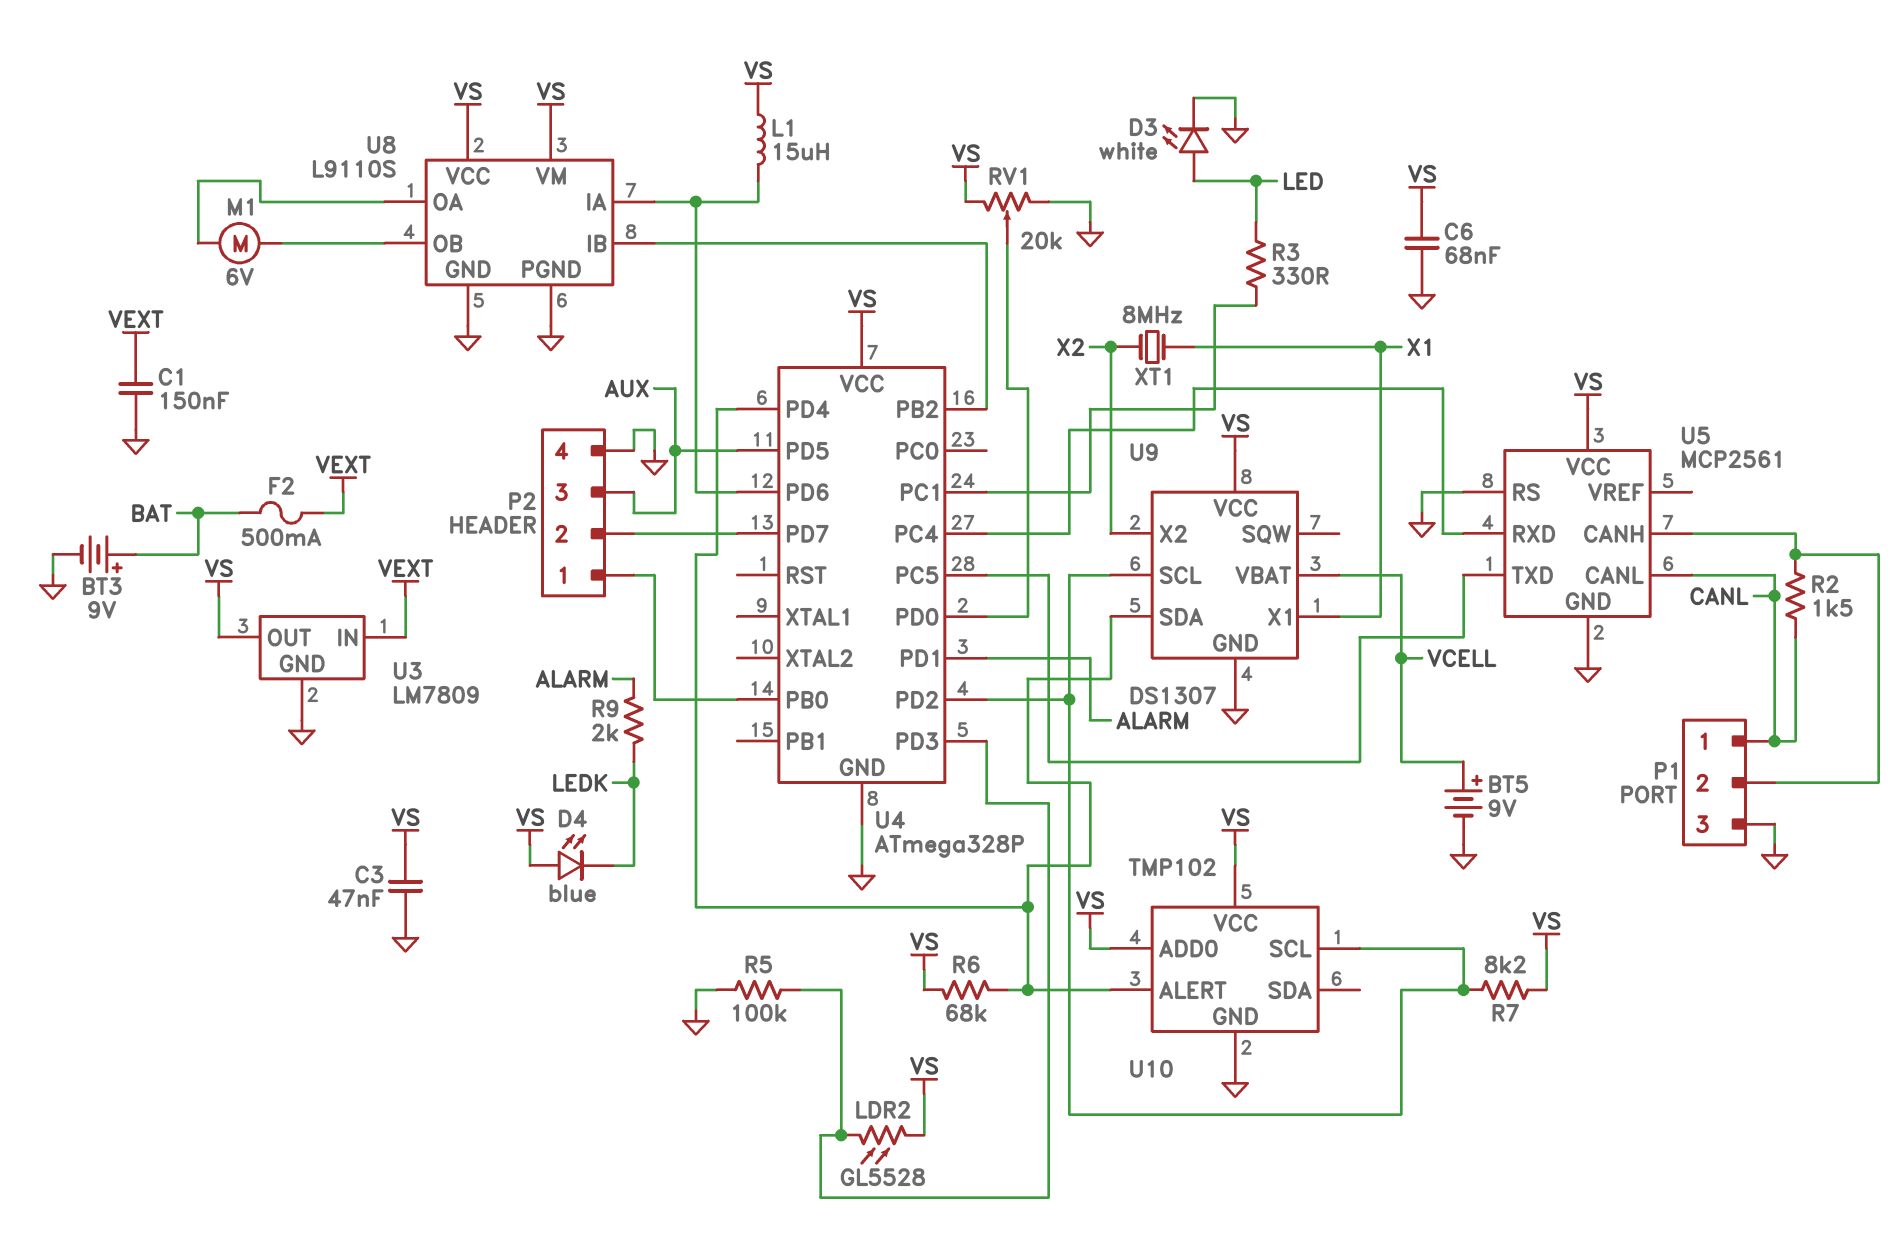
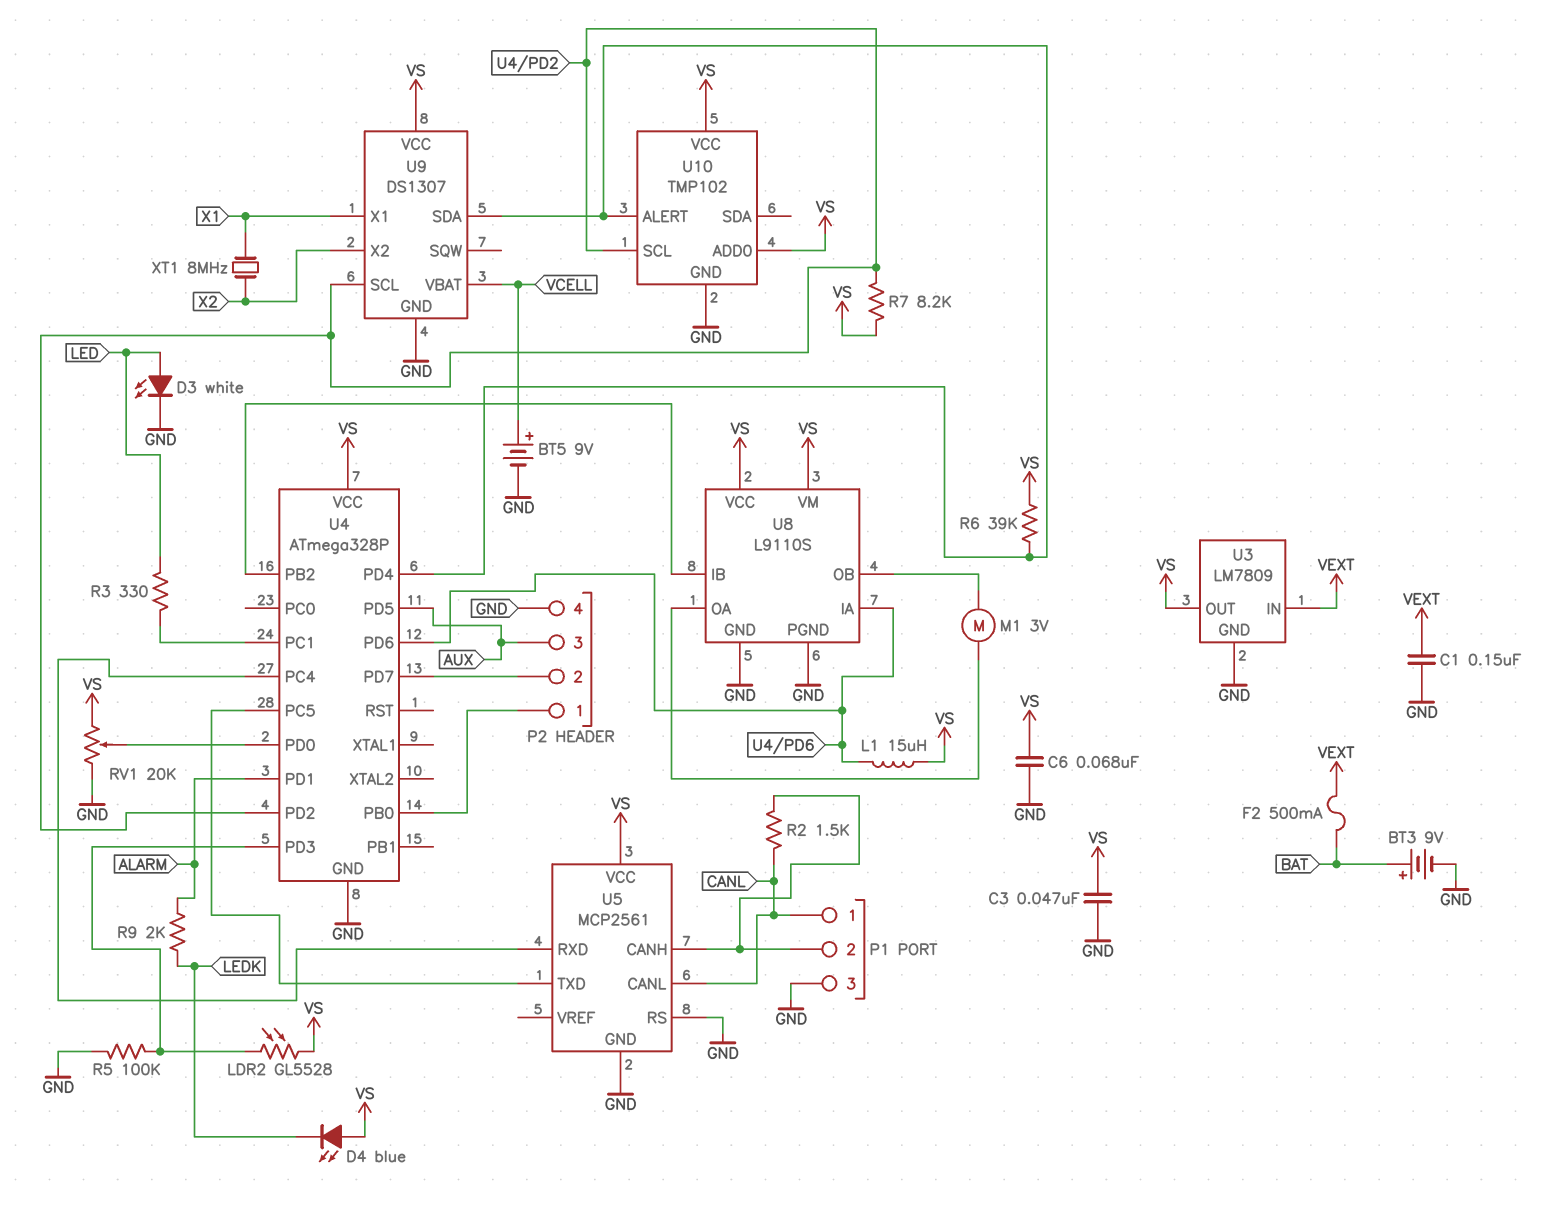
M1: motor 6V (U8/OA, U8/OB) -> motor 3V (U8/OA, U8/OB)
R6: 68k (U4/PD4, VS) -> 39k (U4/PD4, VS)

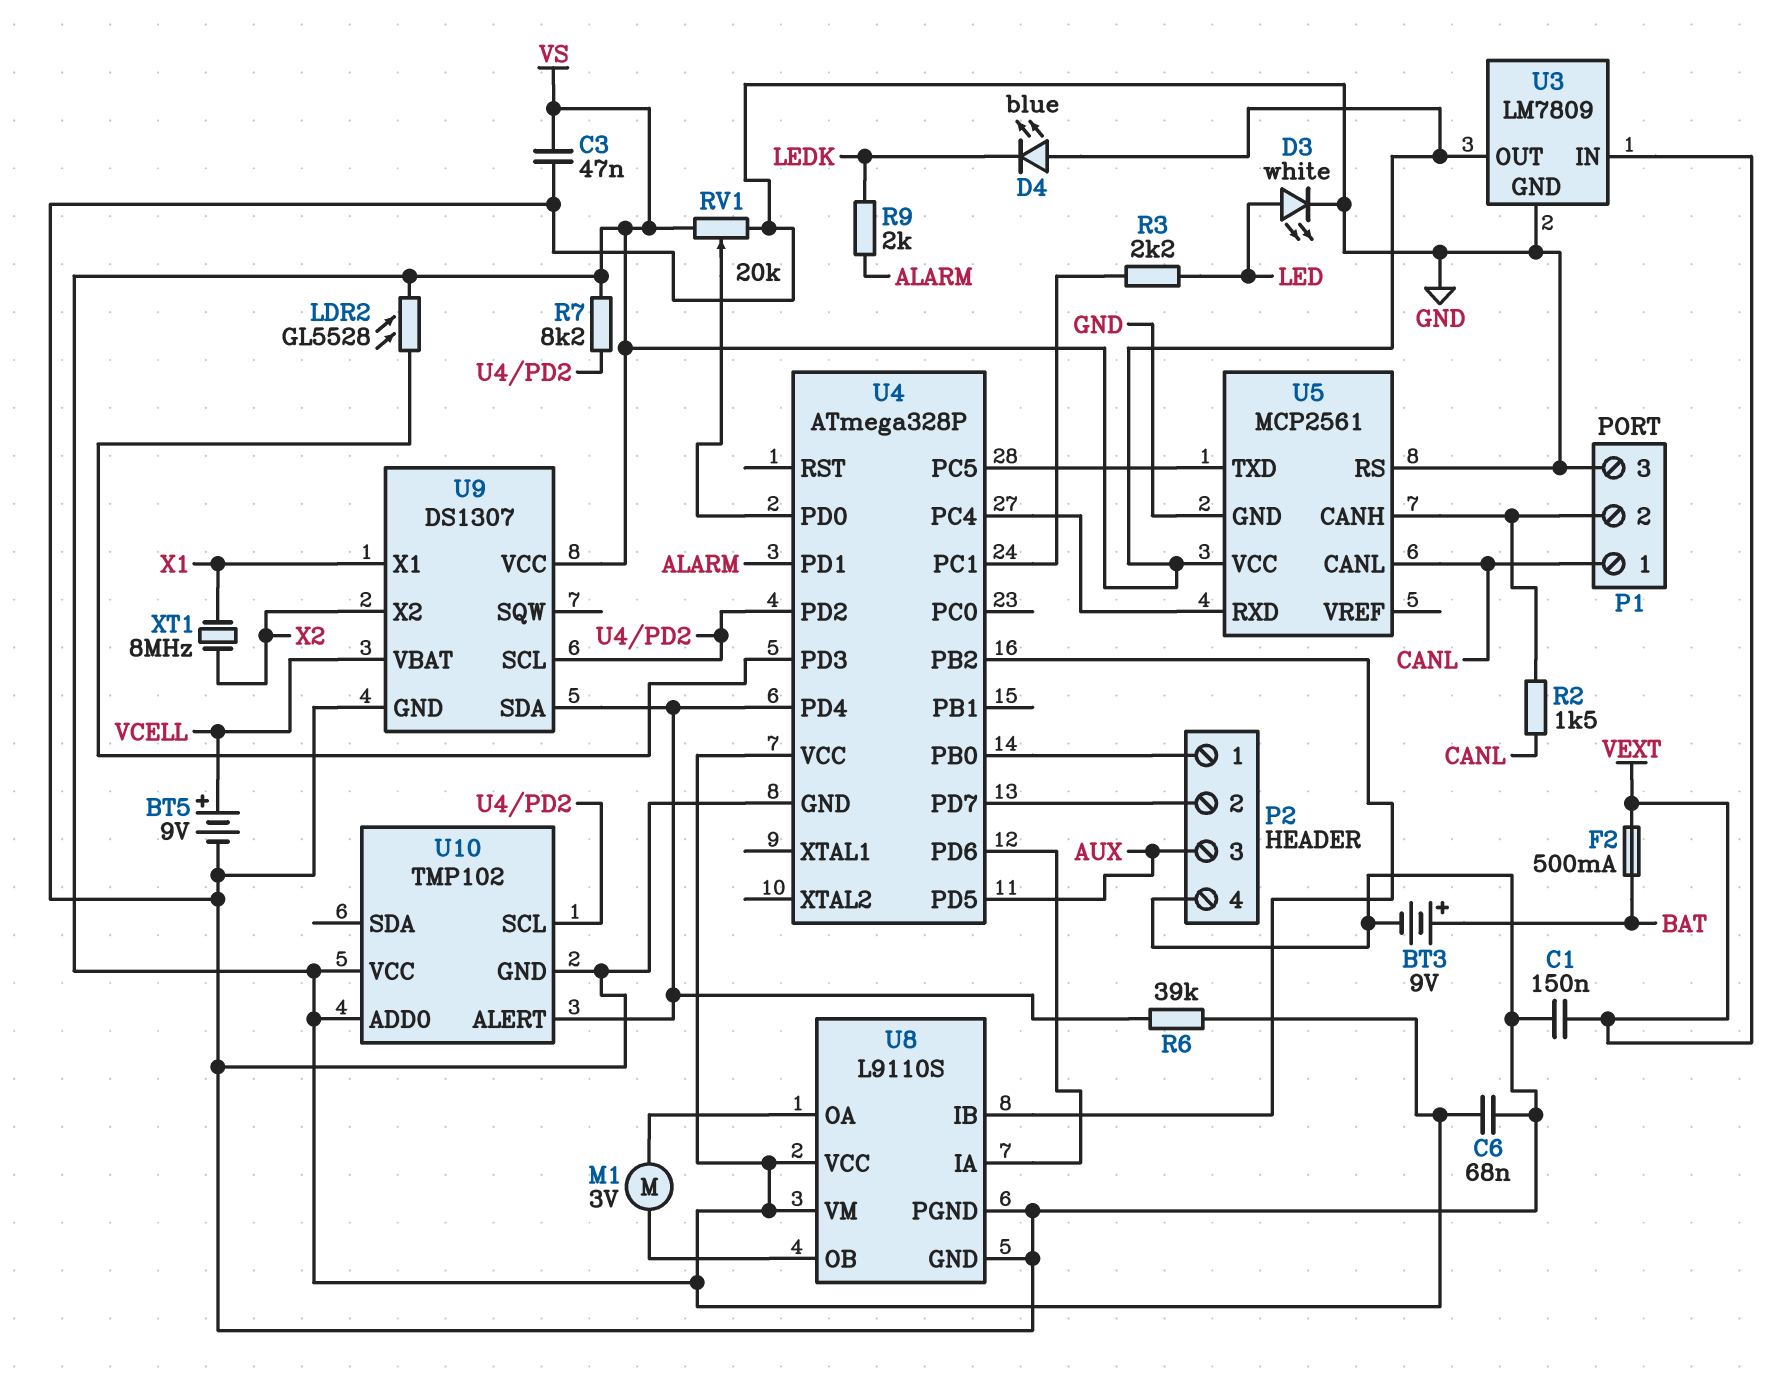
L1: 15uH (U4/PD6, VS) -> none
R3: 330 (LED, U4/PC1) -> 2.2k (LED, U4/PC1)
R5: 100k (GND, U4/PD3) -> none

